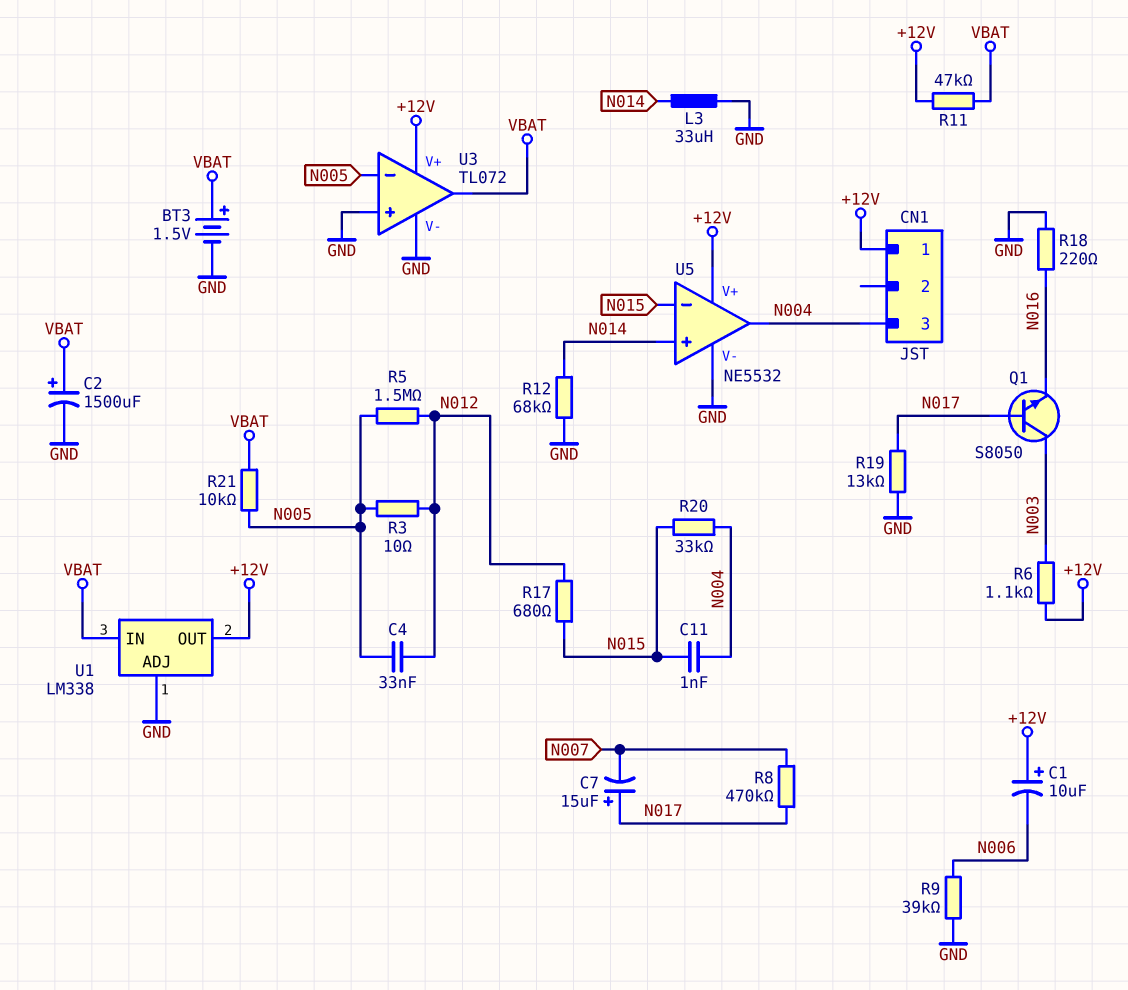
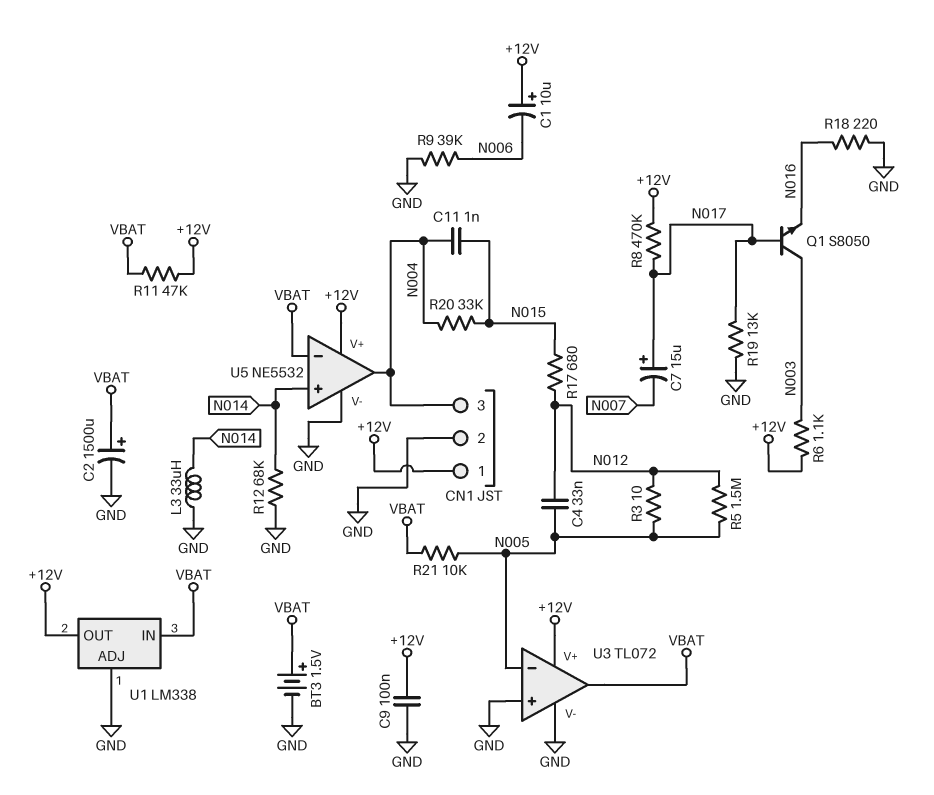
C9: none -> 100nF (+12V, GND)
CN1 pin 2: none -> GND
R8: 470k (N007, N017) -> 470k (+12V, N017)
U5 pin in-: N015 -> VBAT

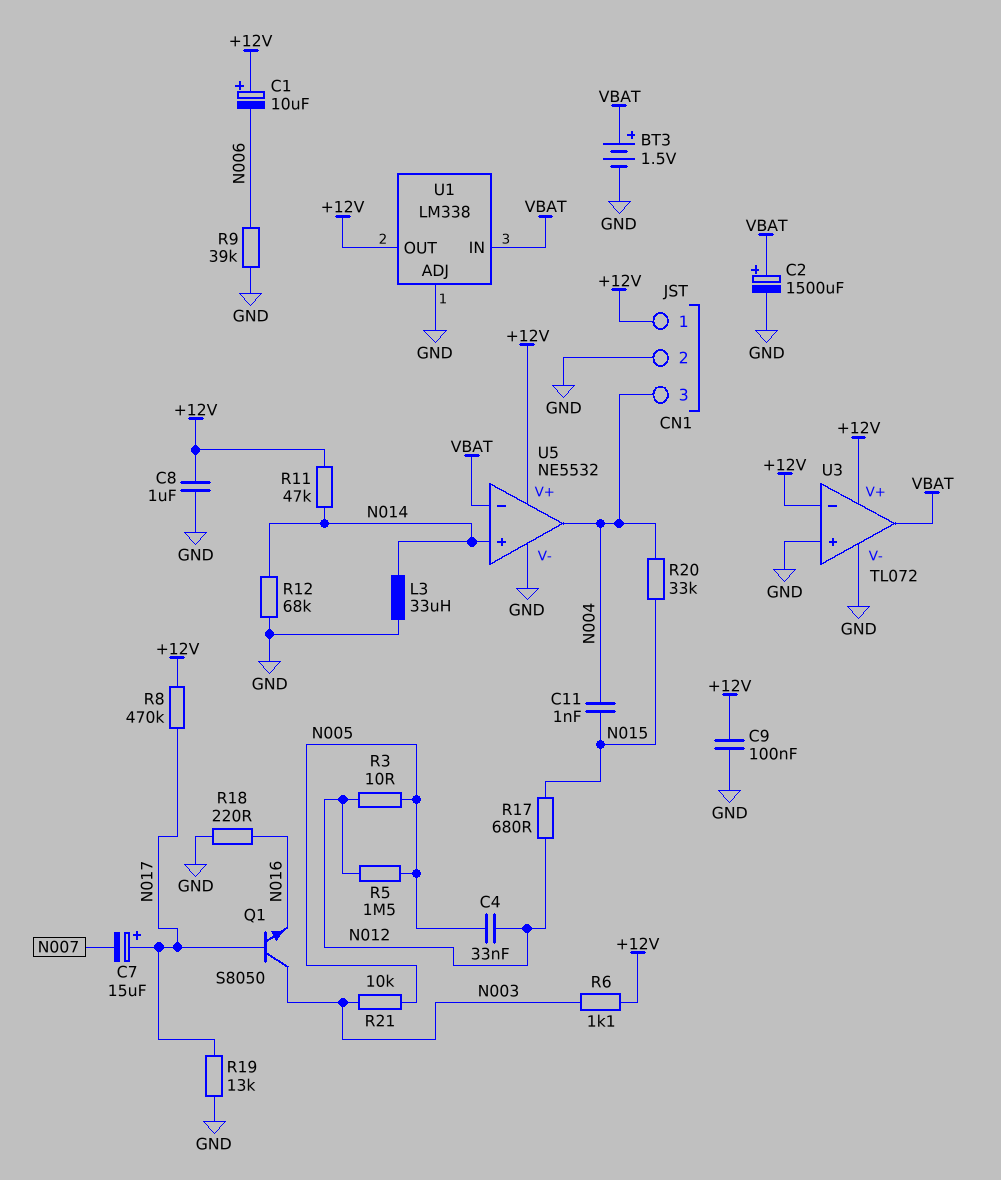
C8: none -> 1uF (+12V, GND)
R11: 47k (+12V, VBAT) -> 47k (+12V, N014)
R21: 10k (N005, VBAT) -> 10k (N003, N005)
U3 pin in-: N005 -> +12V

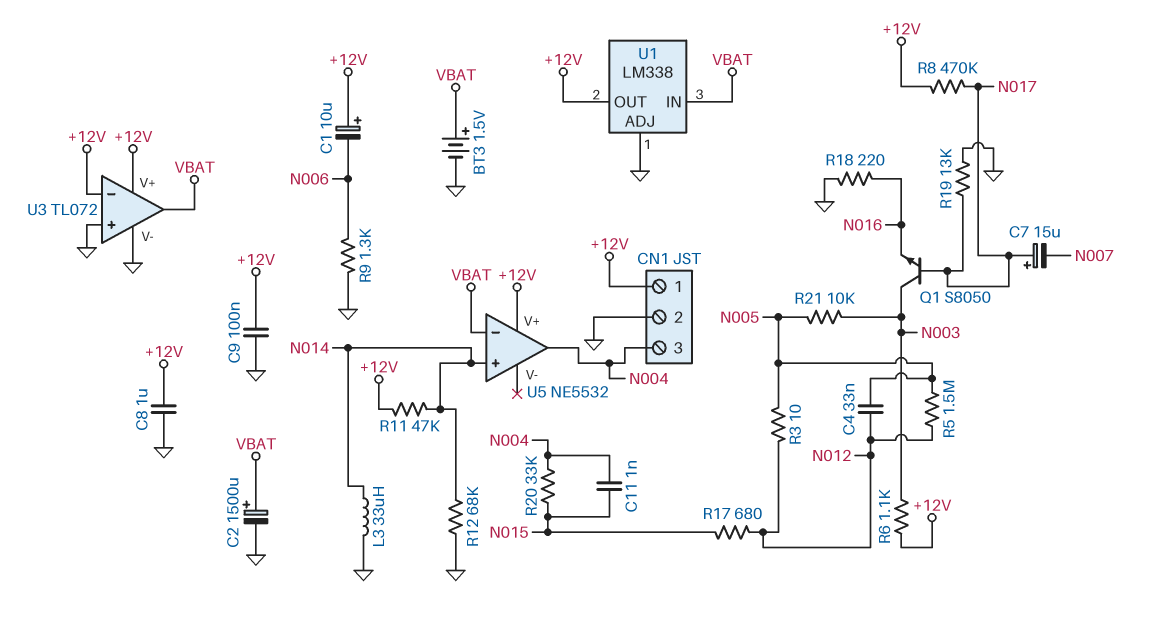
R9: 39k (GND, N006) -> 1.3k (GND, N006)
U5 pin V-: GND -> none

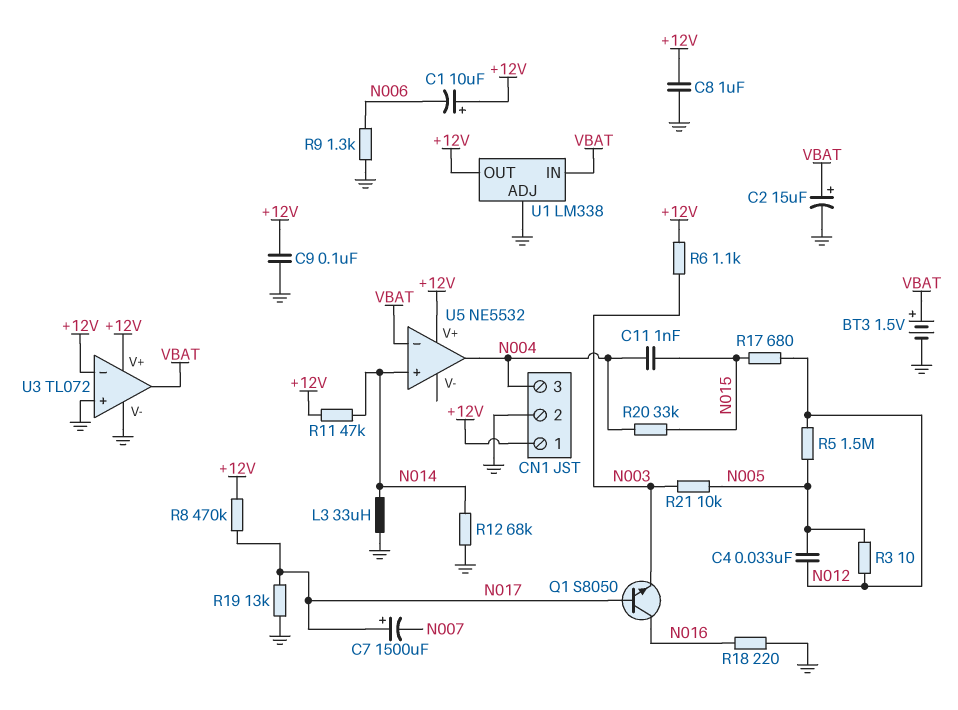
C2: 1500uF (plus VBAT, minus GND) -> 15uF (plus VBAT, minus GND)
C7: 15uF (plus N017, minus N007) -> 1500uF (plus N017, minus N007)
Q1: NPN S8050 (B N017, C N003, E N016) -> NPN S8050 (B N017, C N016, E N003)

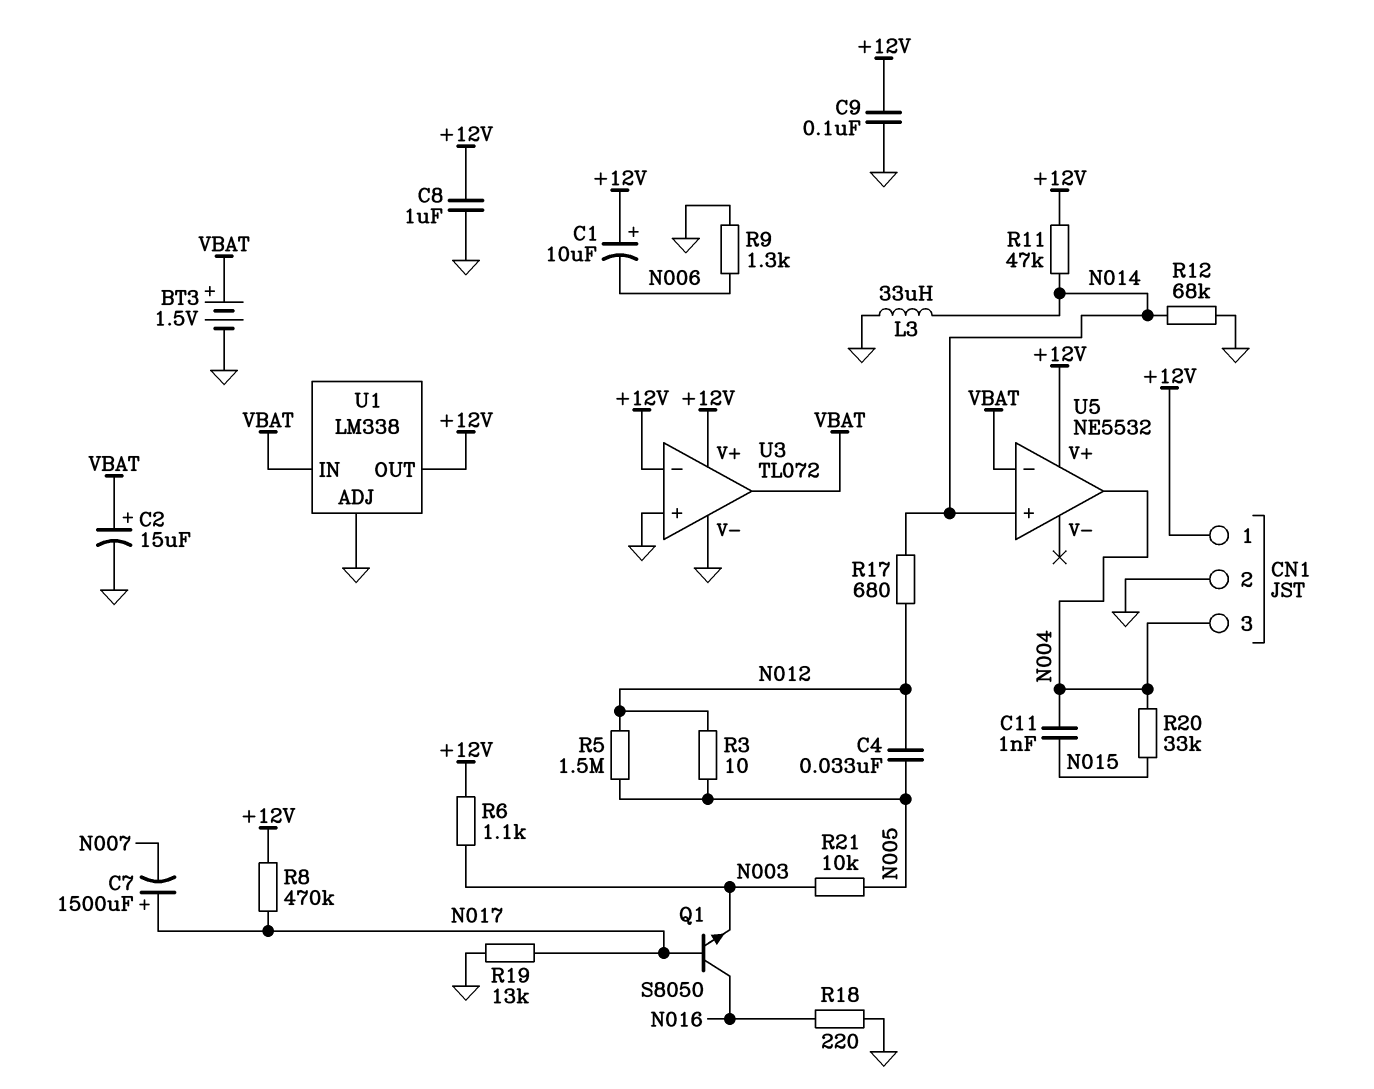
R17: 680 (N012, N015) -> 680 (N012, N014)

